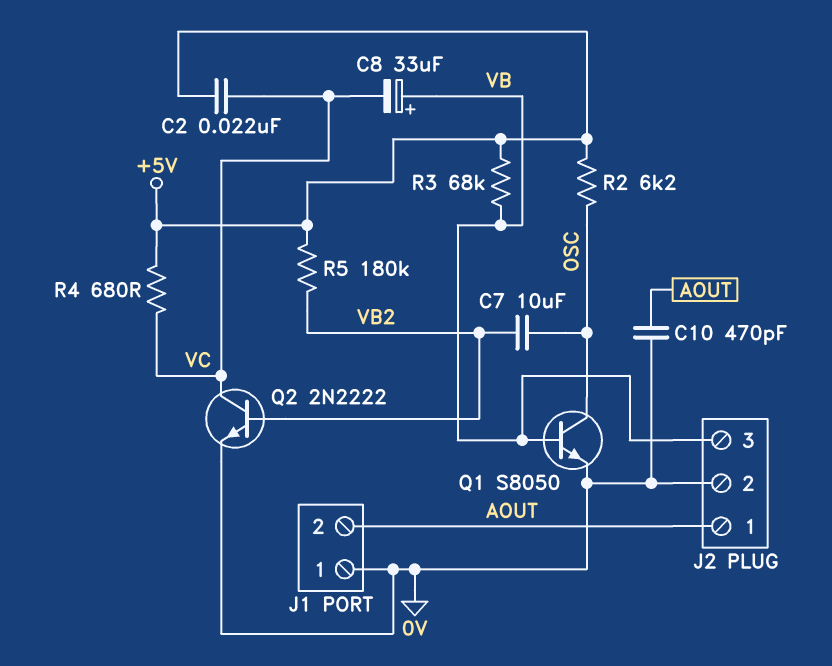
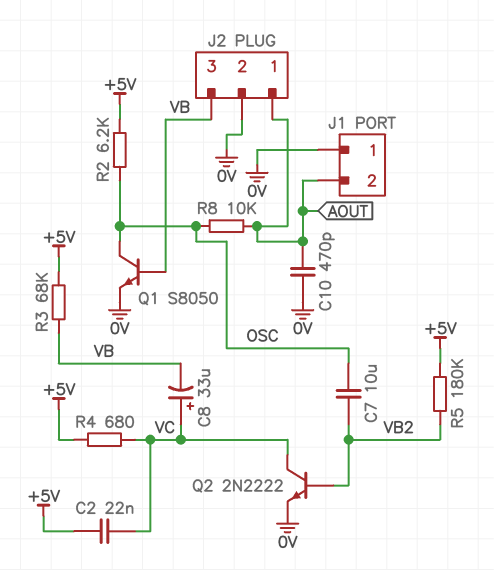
C8: 33uF (plus VB, minus VC) -> 33uF (plus VC, minus VB)
R8: none -> 10k (AOUT, OSC)

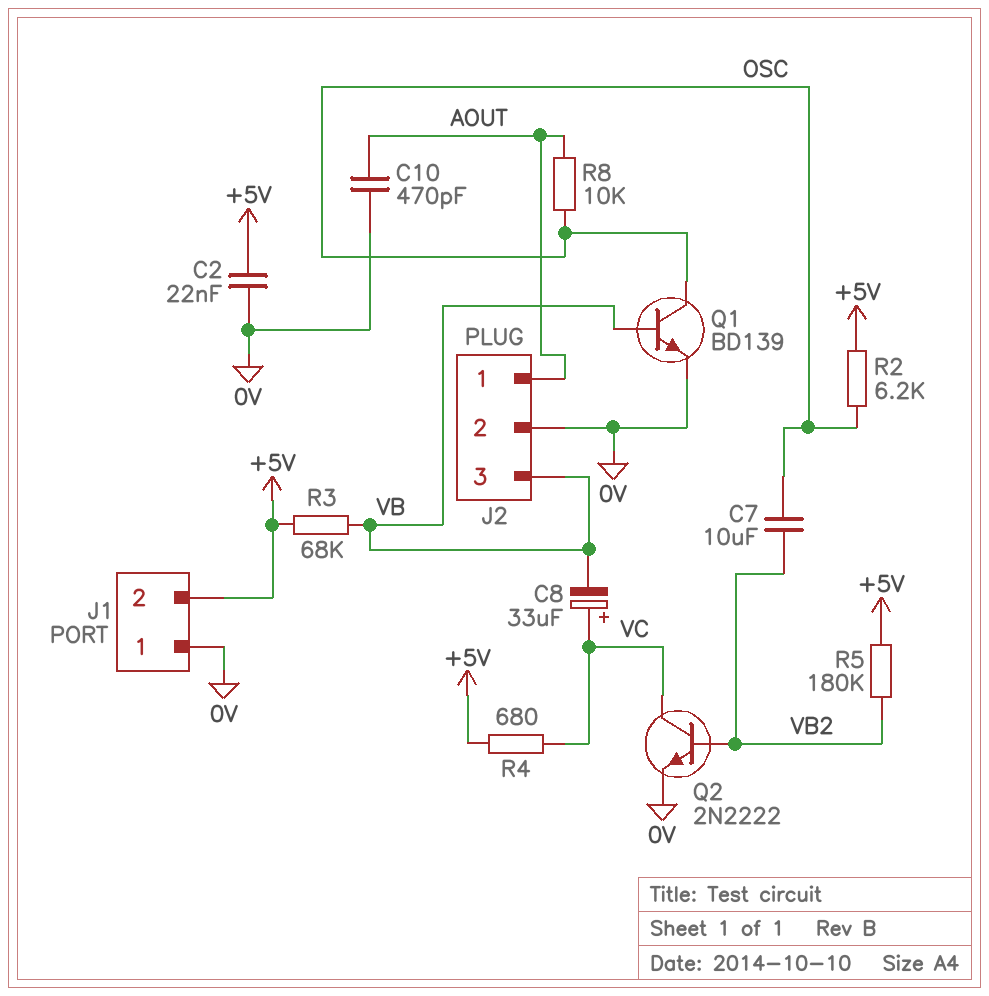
C2: 22nF (+5V, VC) -> 22nF (+5V, 0V)
J1 pin 2: AOUT -> +5V
Q1: NPN S8050 (B VB, C OSC, E 0V) -> NPN BD139 (B VB, C OSC, E 0V)

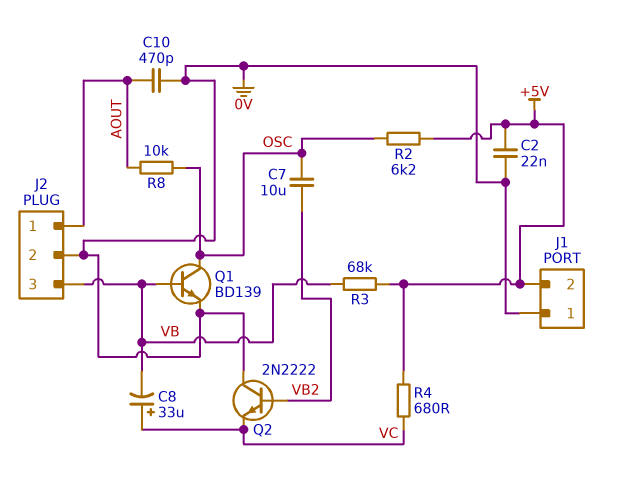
Q2: NPN 2N2222 (B VB2, C VC, E 0V) -> NPN 2N2222 (B VB2, C 0V, E VC)
R5: 180k (+5V, VB2) -> none

